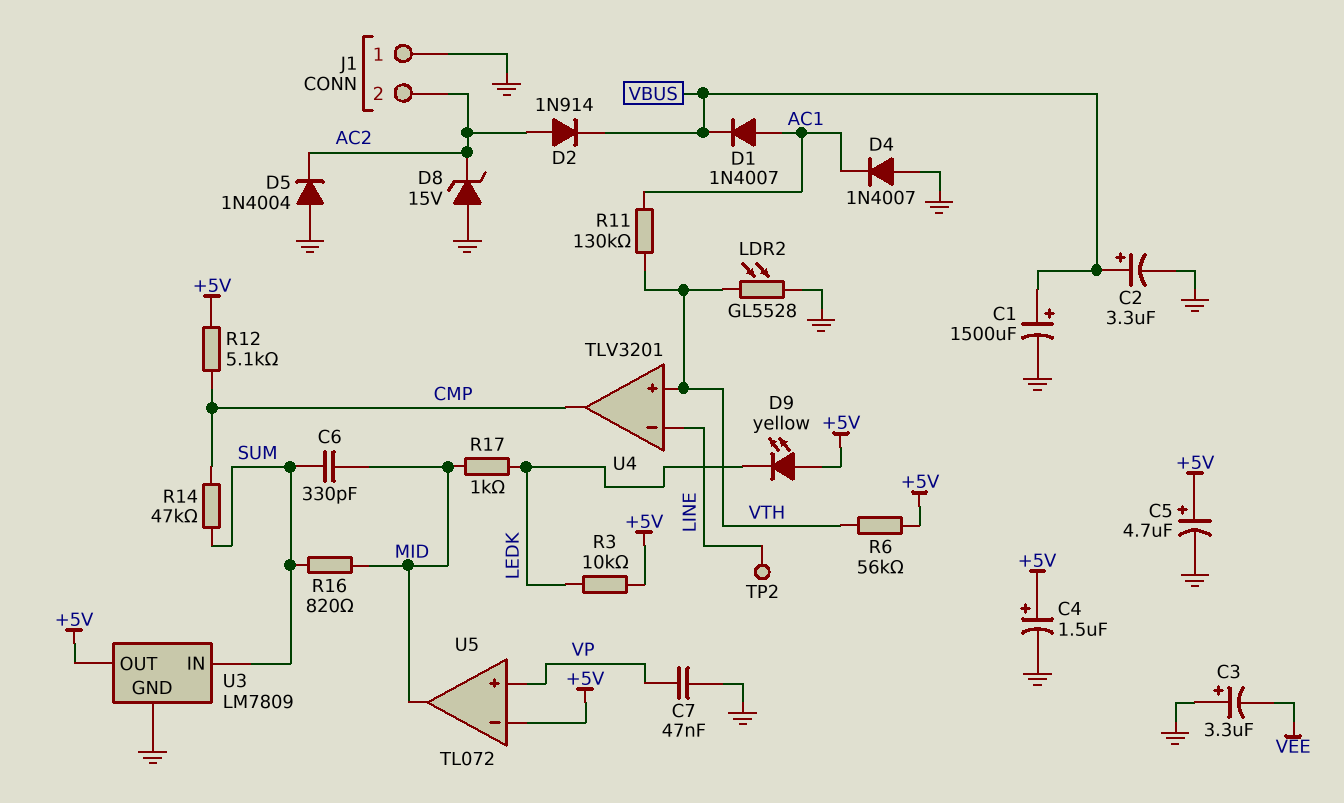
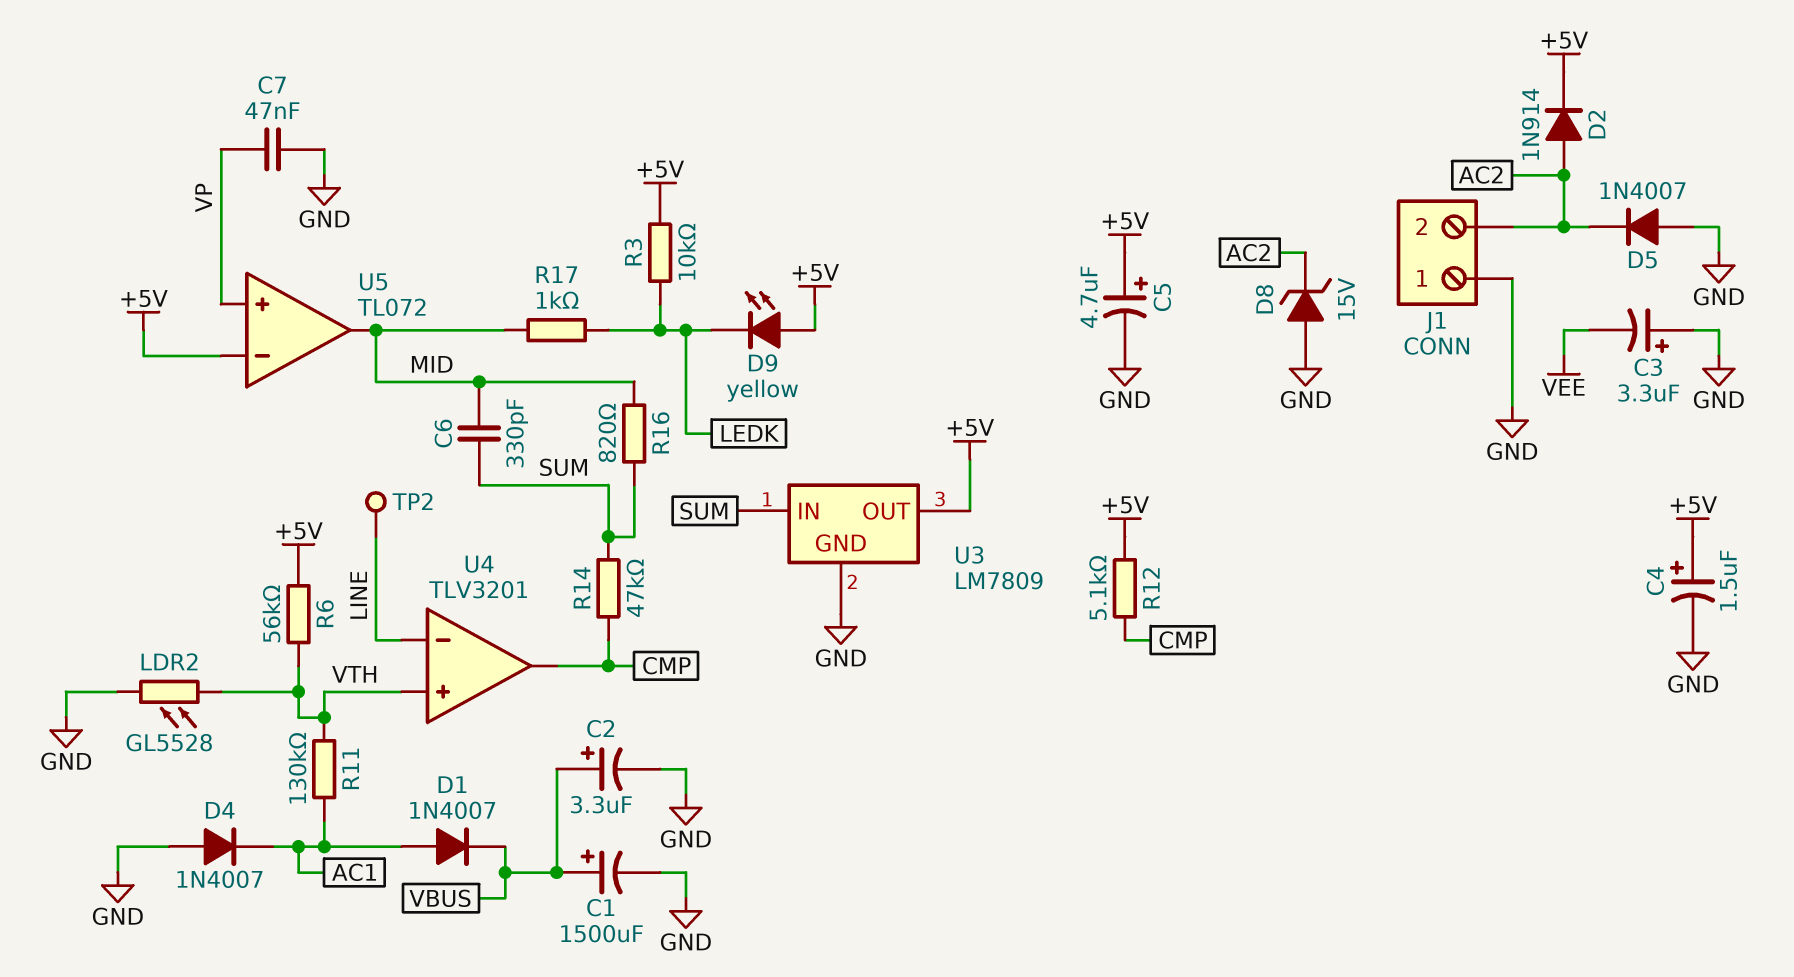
D2: diode 1N914 (A AC2, K VBUS) -> diode 1N914 (A AC2, K +5V)
D5: diode 1N4004 (A GND, K AC2) -> diode 1N4007 (A GND, K AC2)

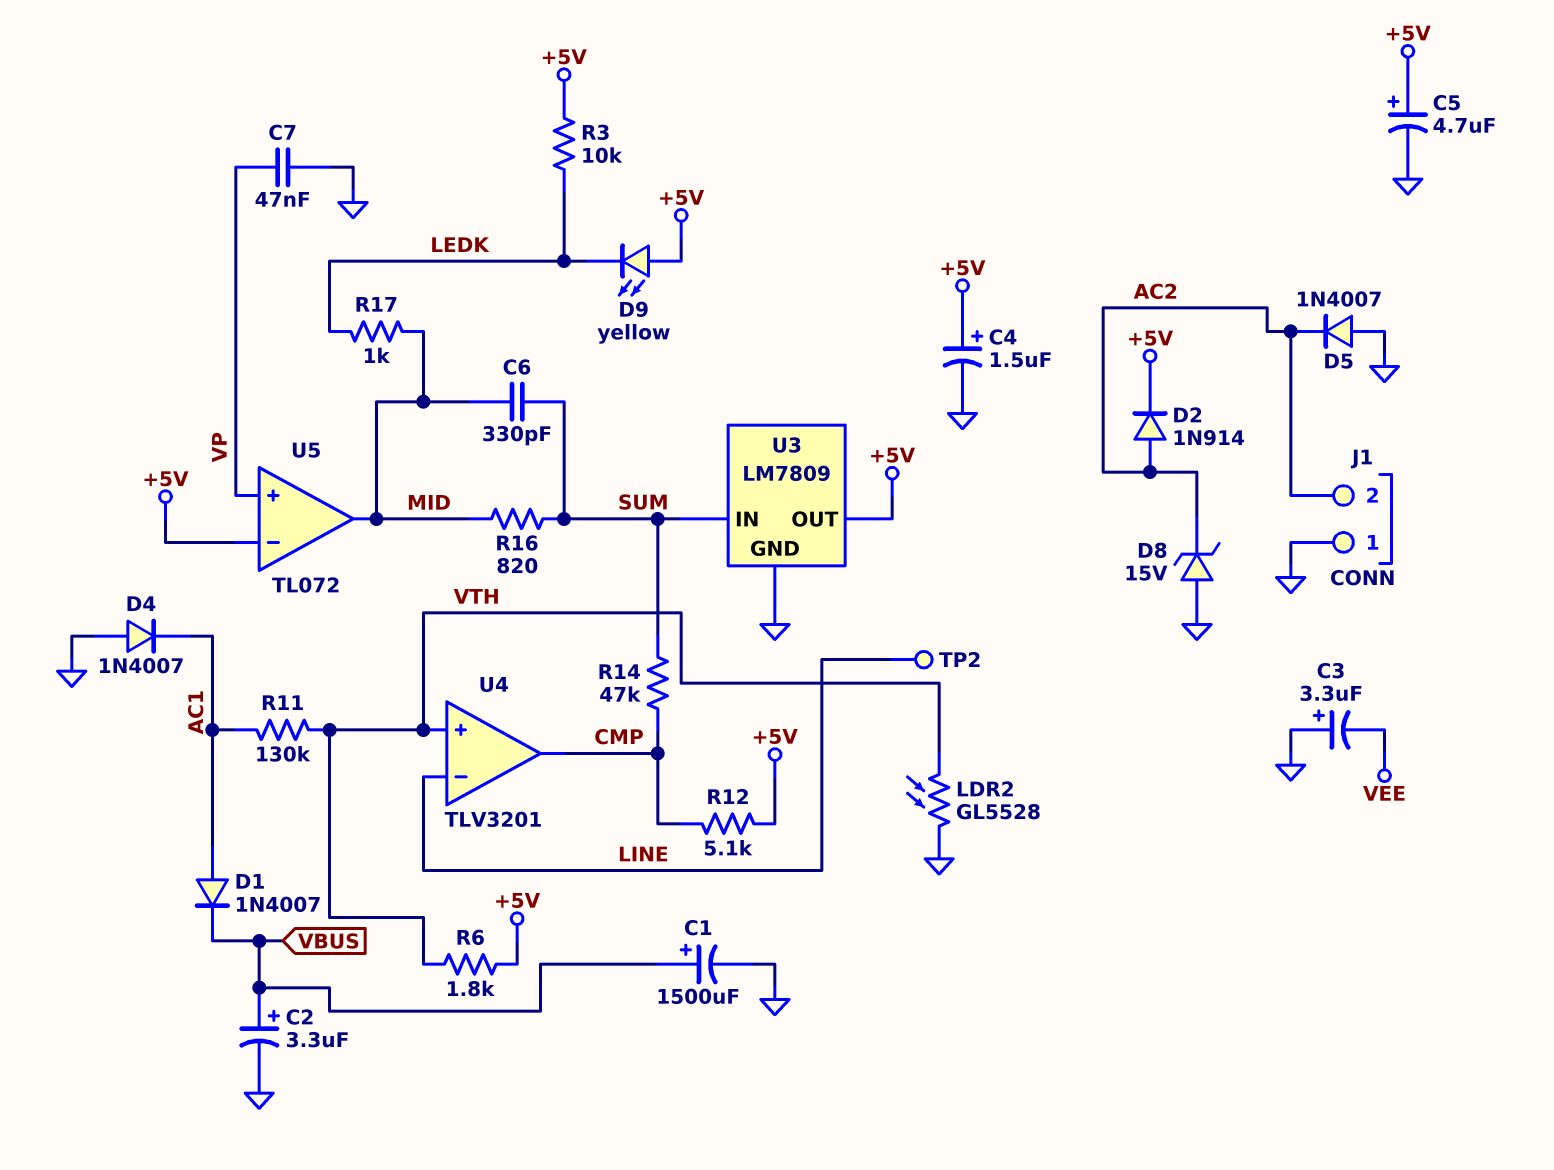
R6: 56k (+5V, VTH) -> 1.8k (+5V, VTH)

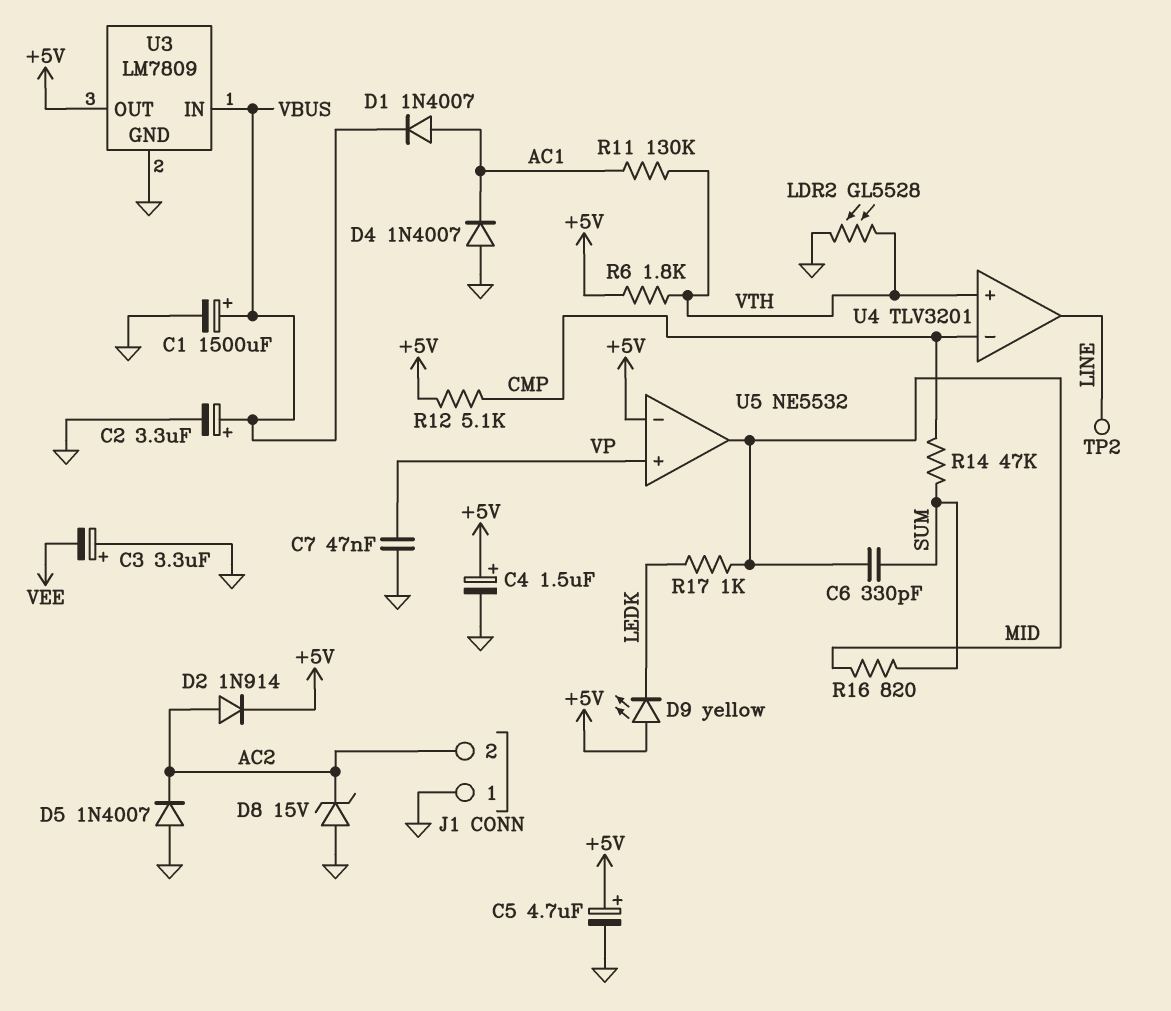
R3: 10k (+5V, LEDK) -> none
U3 pin IN: SUM -> VBUS
U4 pin in-: LINE -> CMP
U4 pin out: CMP -> LINE
U5: TL072 -> NE5532

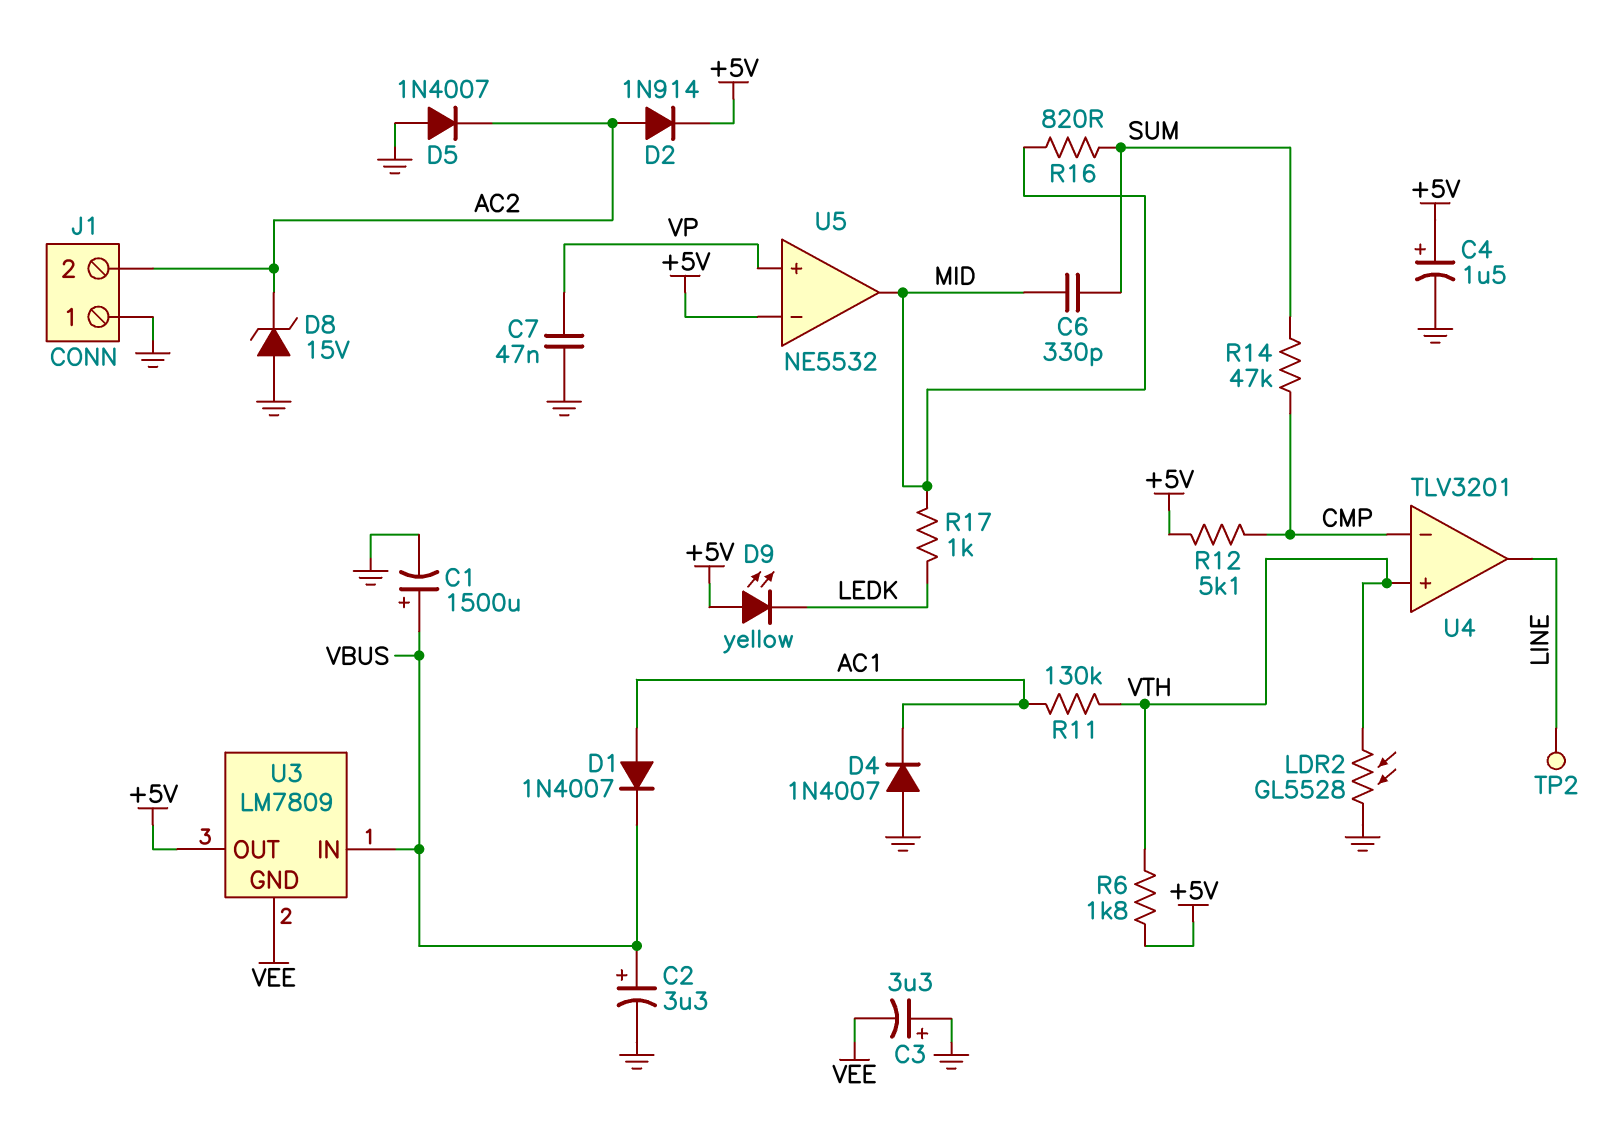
C5: 4.7uF (plus +5V, minus GND) -> none
U3 pin GND: GND -> VEE

